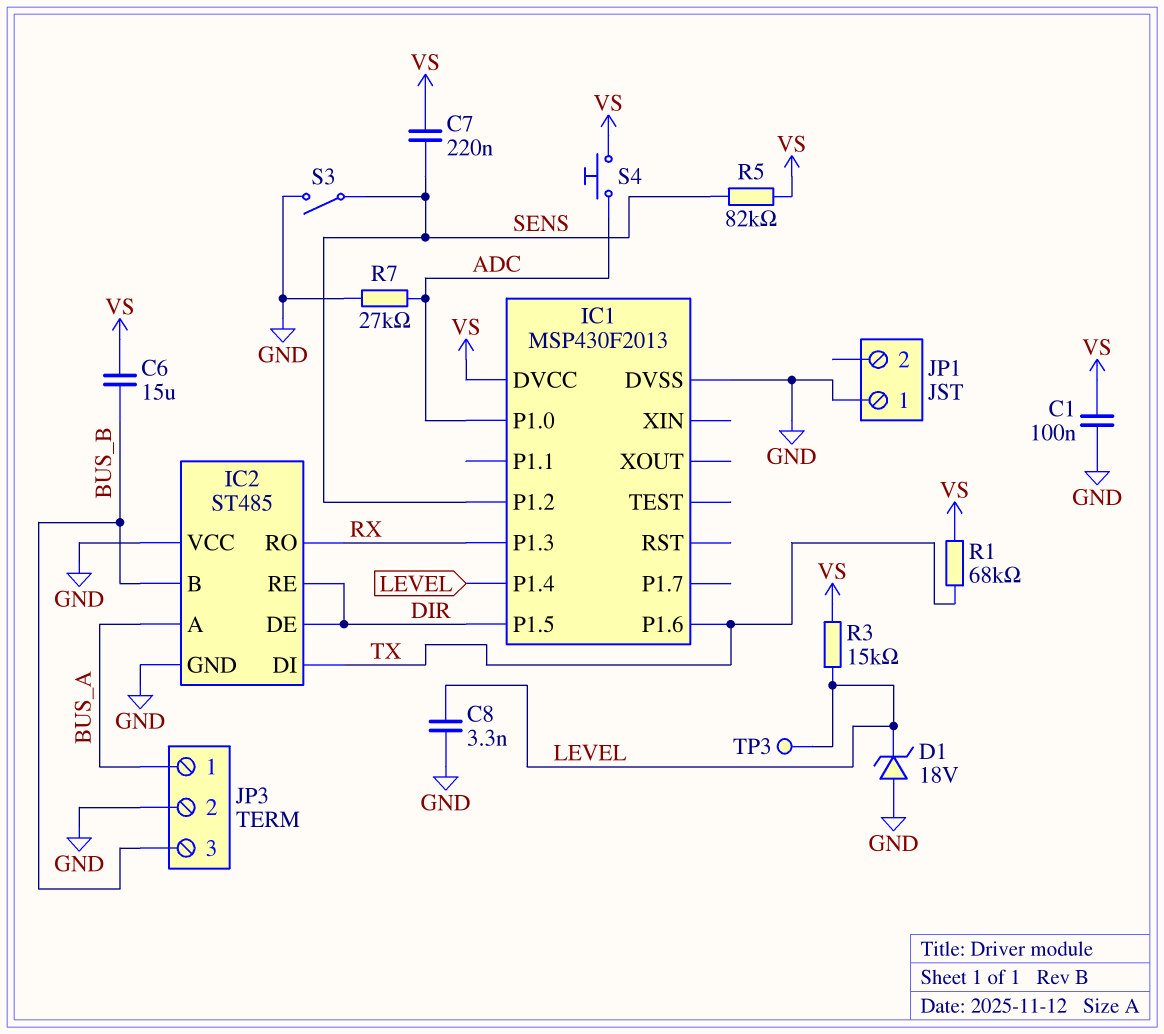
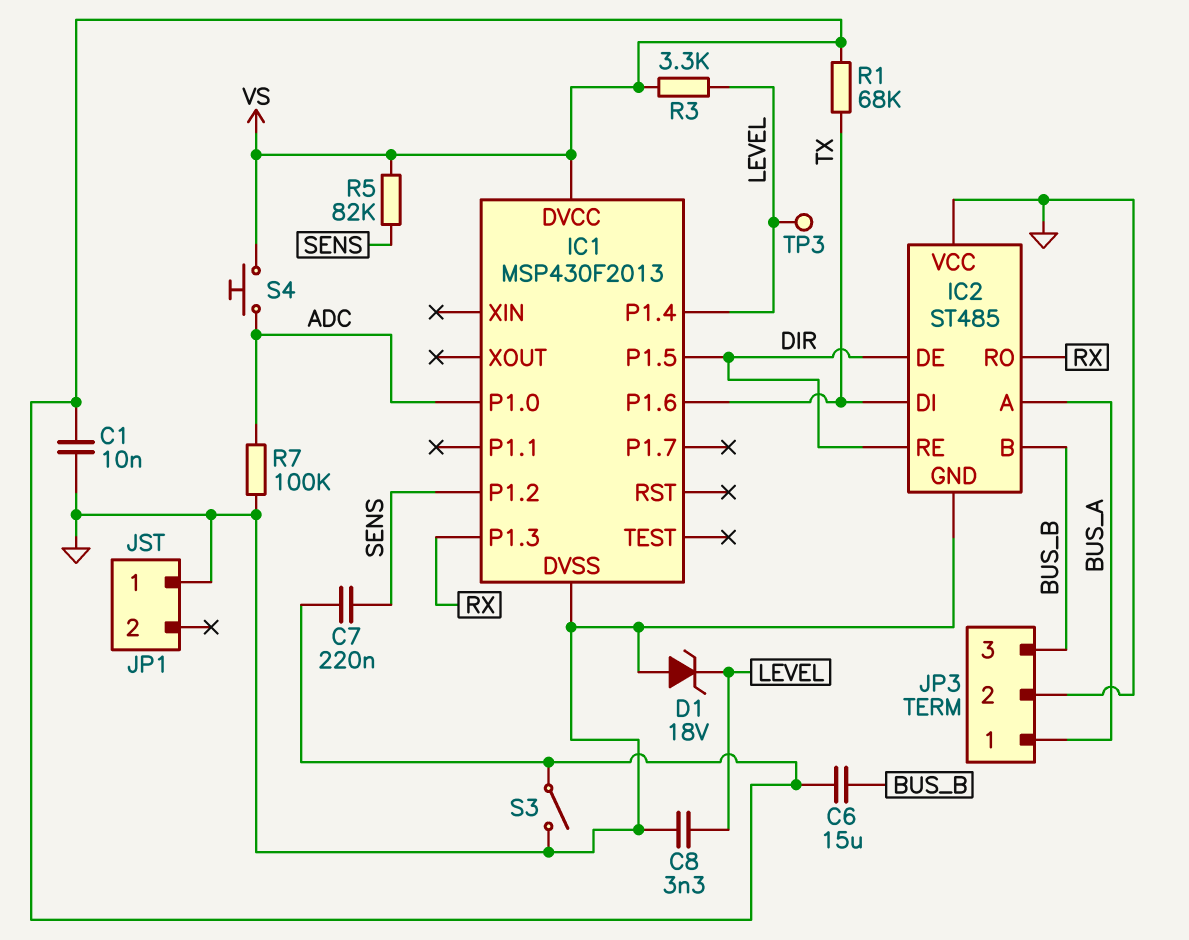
C1: 100nF (GND, VS) -> 10nF (GND, VS)
R3: 15k (LEVEL, VS) -> 3.3k (LEVEL, VS)
R7: 27k (ADC, GND) -> 100k (ADC, GND)
S3: switch (GND, SENS) -> switch (GND, VS)

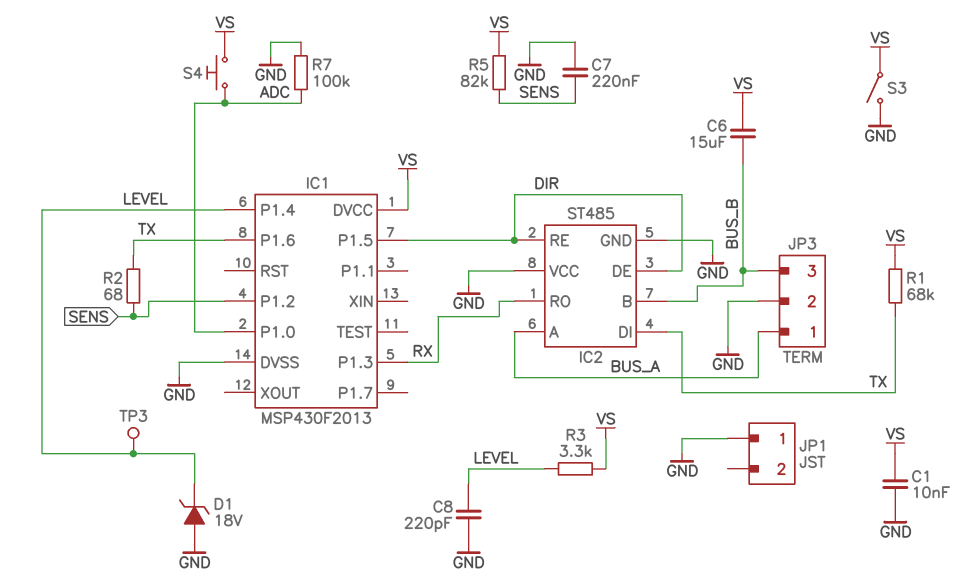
C7: 220nF (SENS, VS) -> 220nF (GND, SENS)
C8: 3.3nF (GND, LEVEL) -> 220pF (GND, LEVEL)
R2: none -> 68 (SENS, TX)

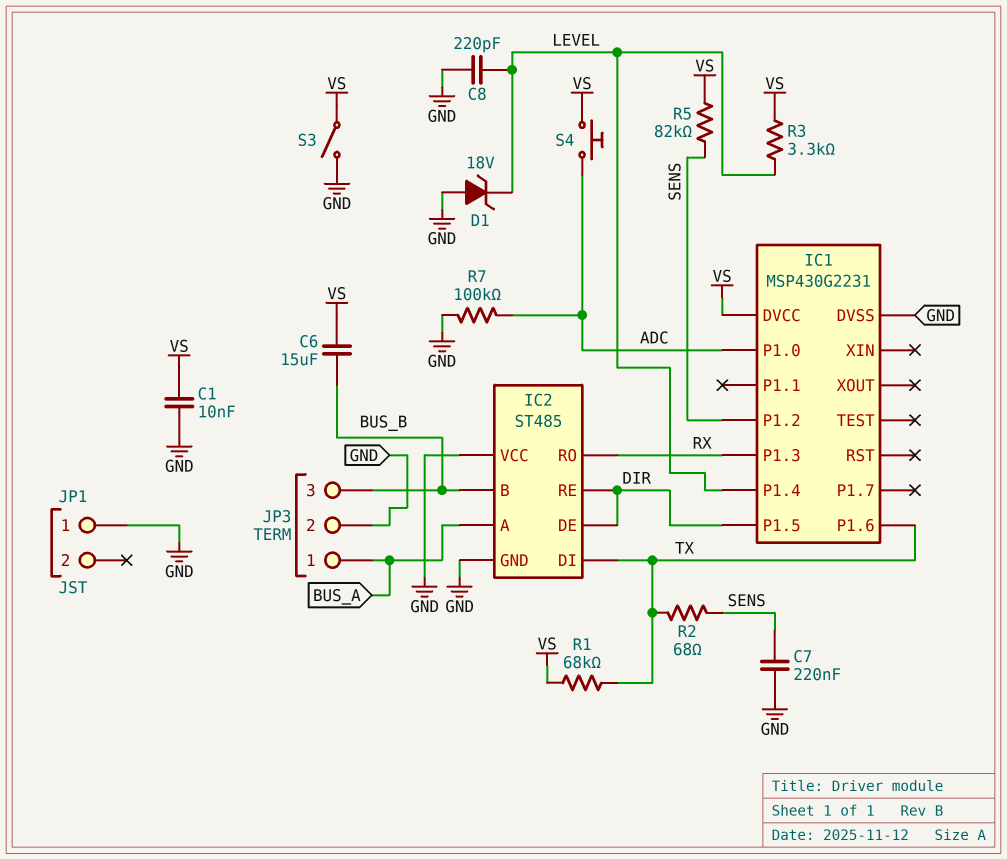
IC1: MSP430F2013 -> MSP430G2231
TP3: test point (LEVEL) -> none

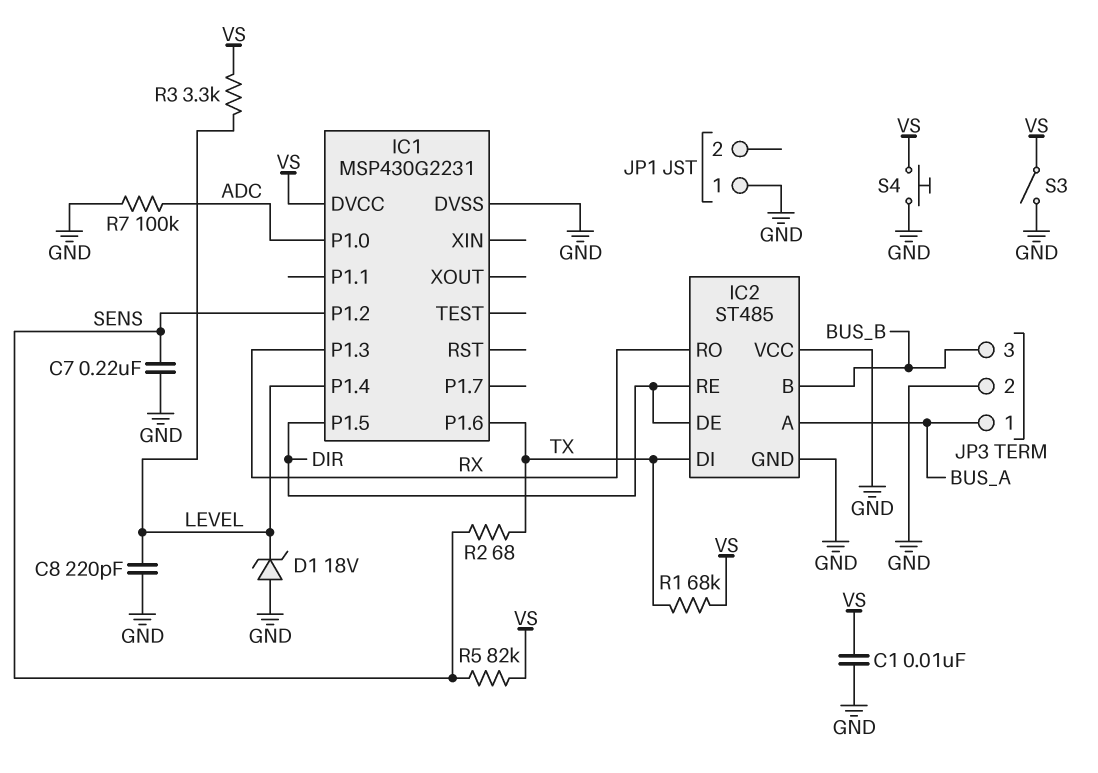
C6: 15uF (BUS_B, VS) -> none
S4: button (ADC, VS) -> button (GND, VS)

